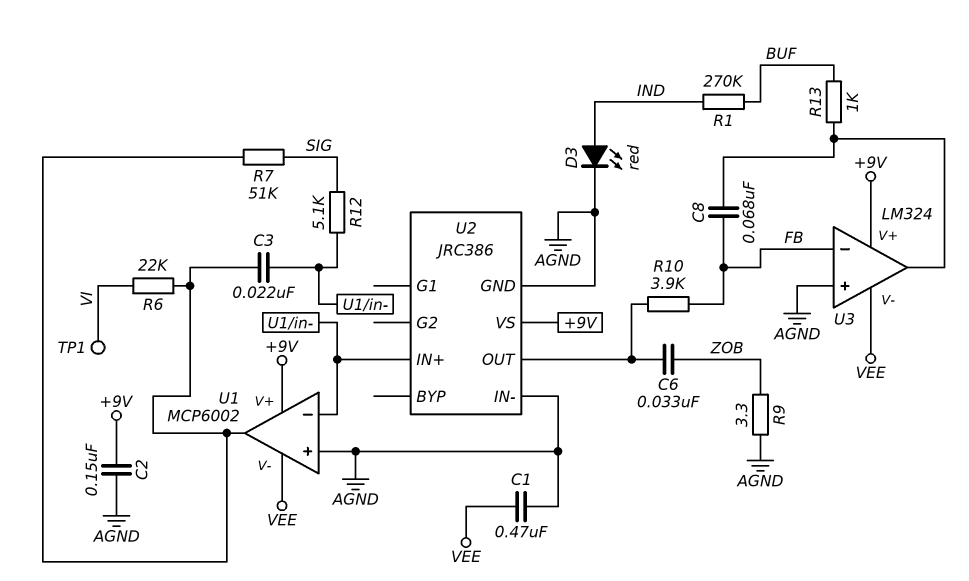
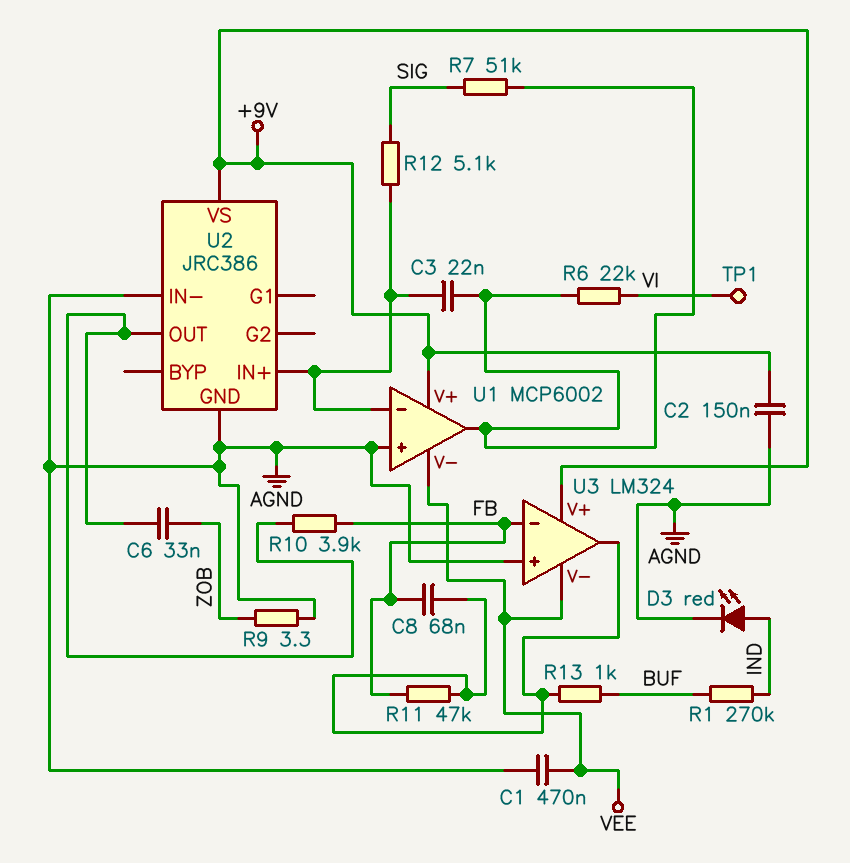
R11: none -> 47k (FB, U3/out)

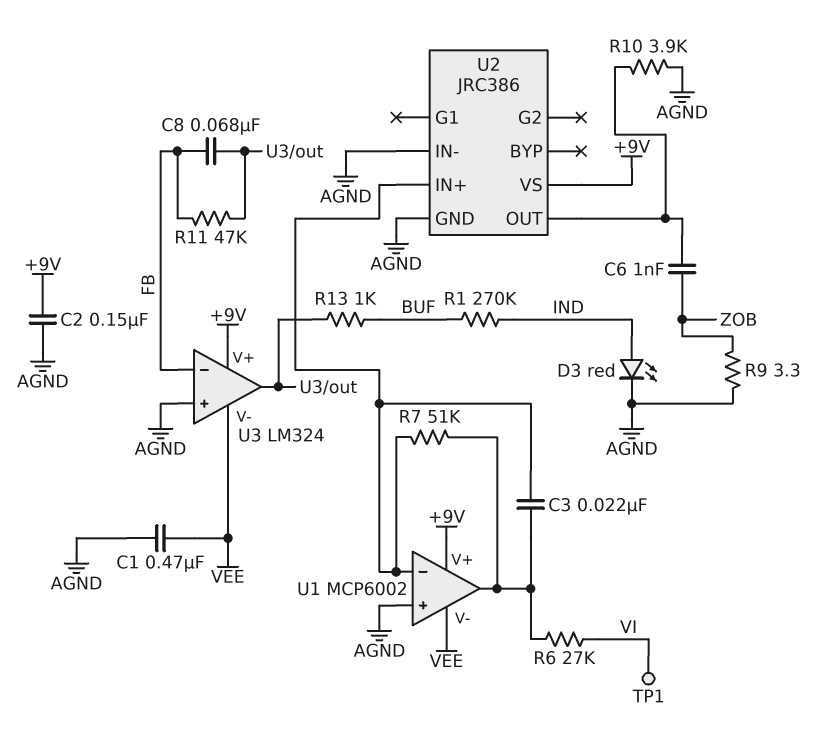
C6: 33nF (U2/OUT, ZOB) -> 1nF (U2/OUT, ZOB)
R6: 22k (U1/out, VI) -> 27k (U1/out, VI)
R7: 51k (SIG, U1/out) -> 51k (U1/in-, U1/out)
R10: 3.9k (FB, U2/OUT) -> 3.9k (AGND, U2/OUT)
R12: 5.1k (SIG, U1/in-) -> none

